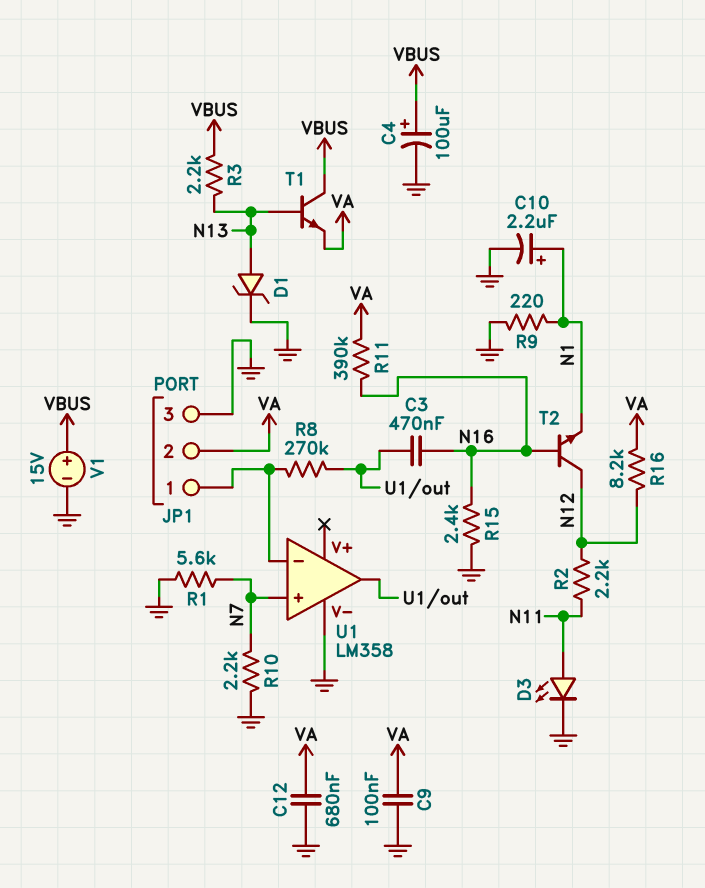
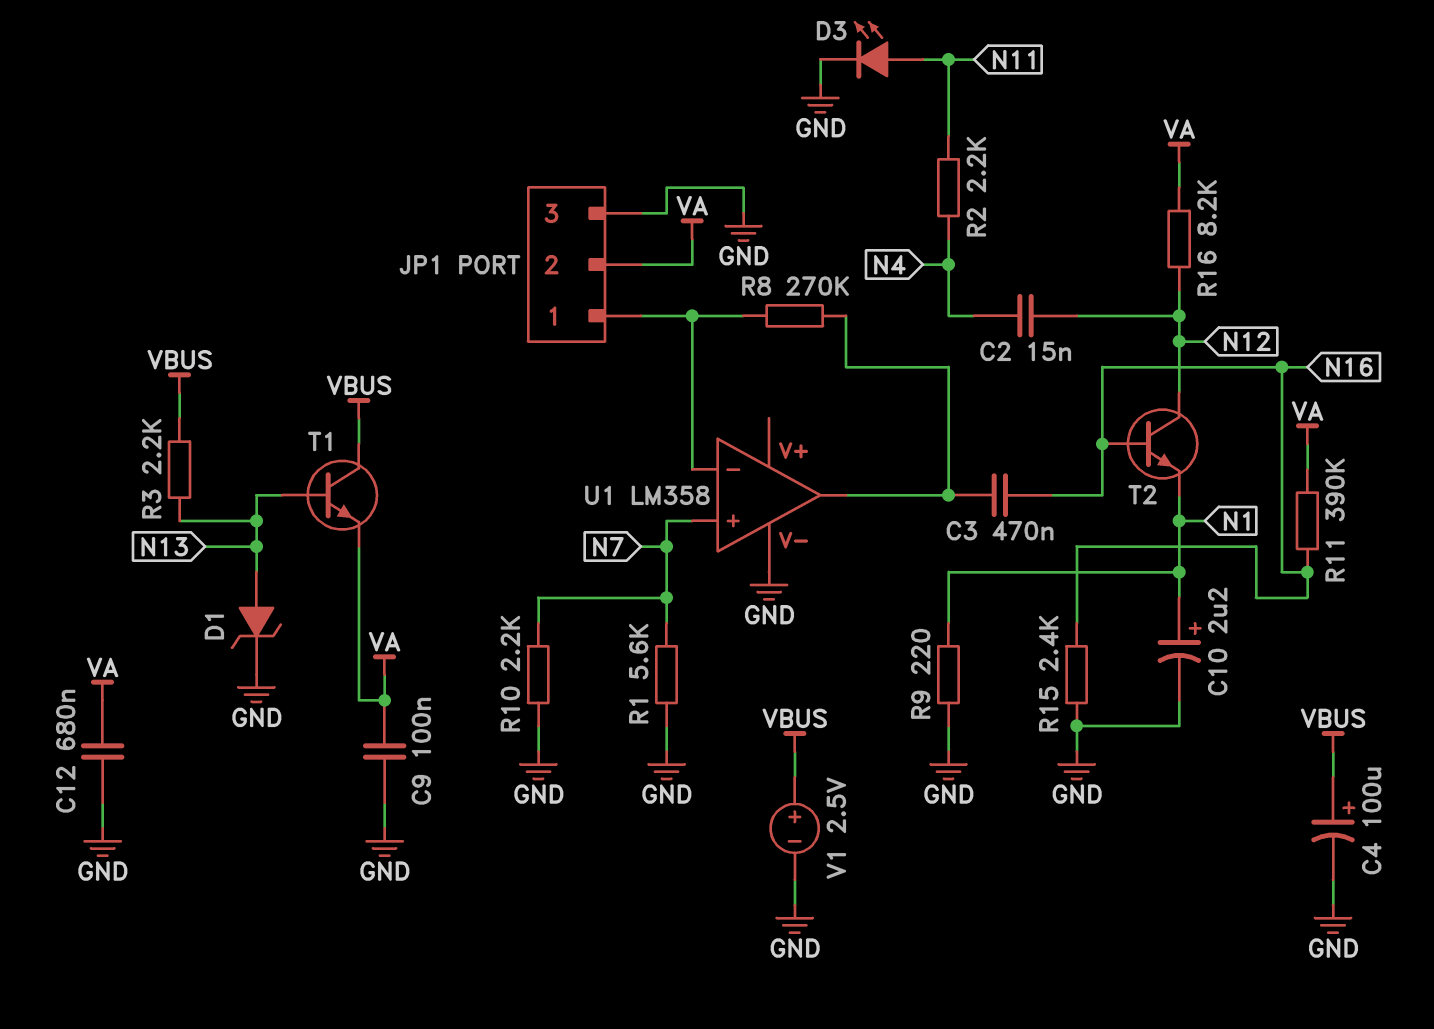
C2: none -> 15nF (N4, N12)
R2: 2.2k (N11, N12) -> 2.2k (N4, N11)
V1: 15V (plus VBUS, minus GND) -> 2.5V (plus VBUS, minus GND)

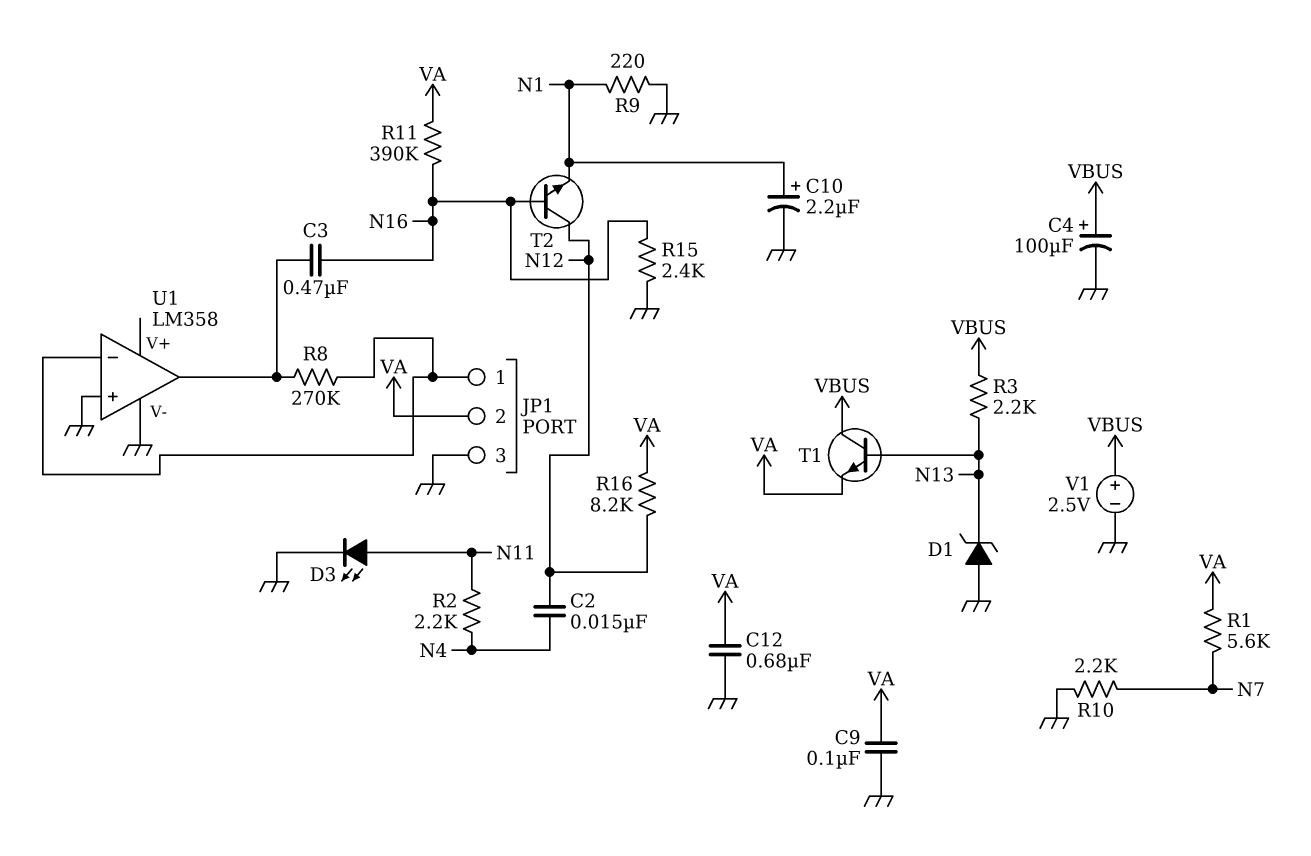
D1: zener (A N13, K GND) -> zener (A GND, K N13)
R1: 5.6k (GND, N7) -> 5.6k (N7, VA)
U1 pin in+: N7 -> GND

